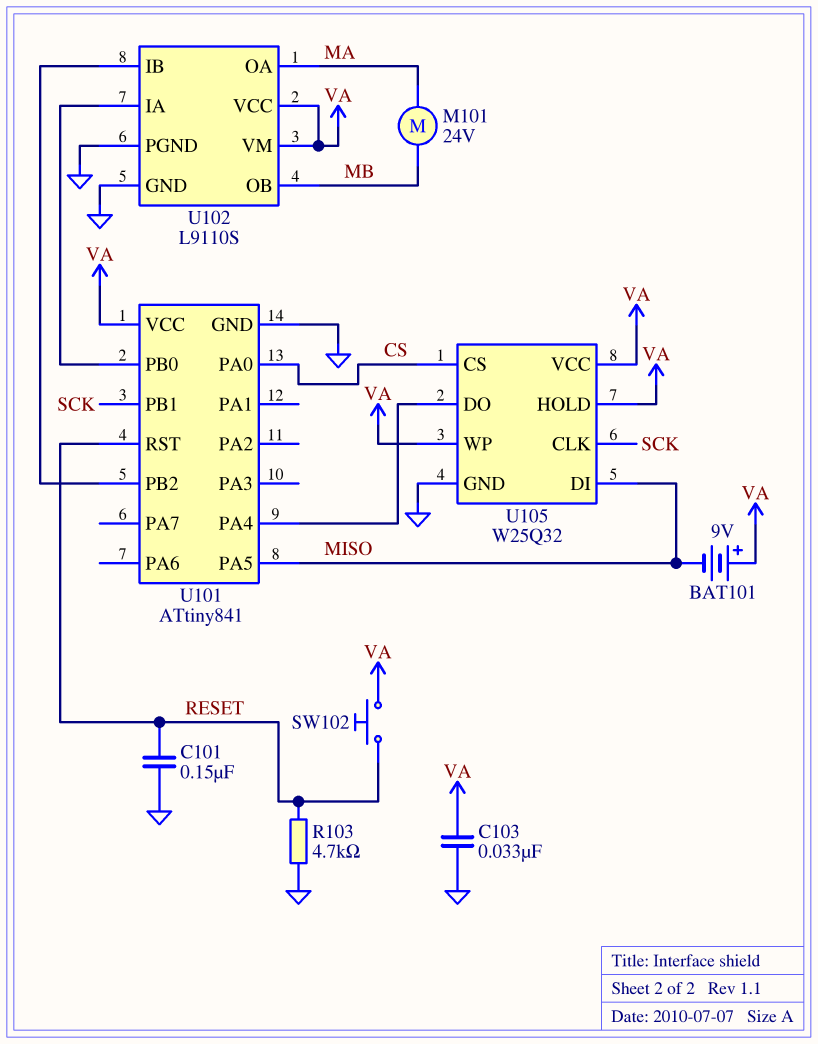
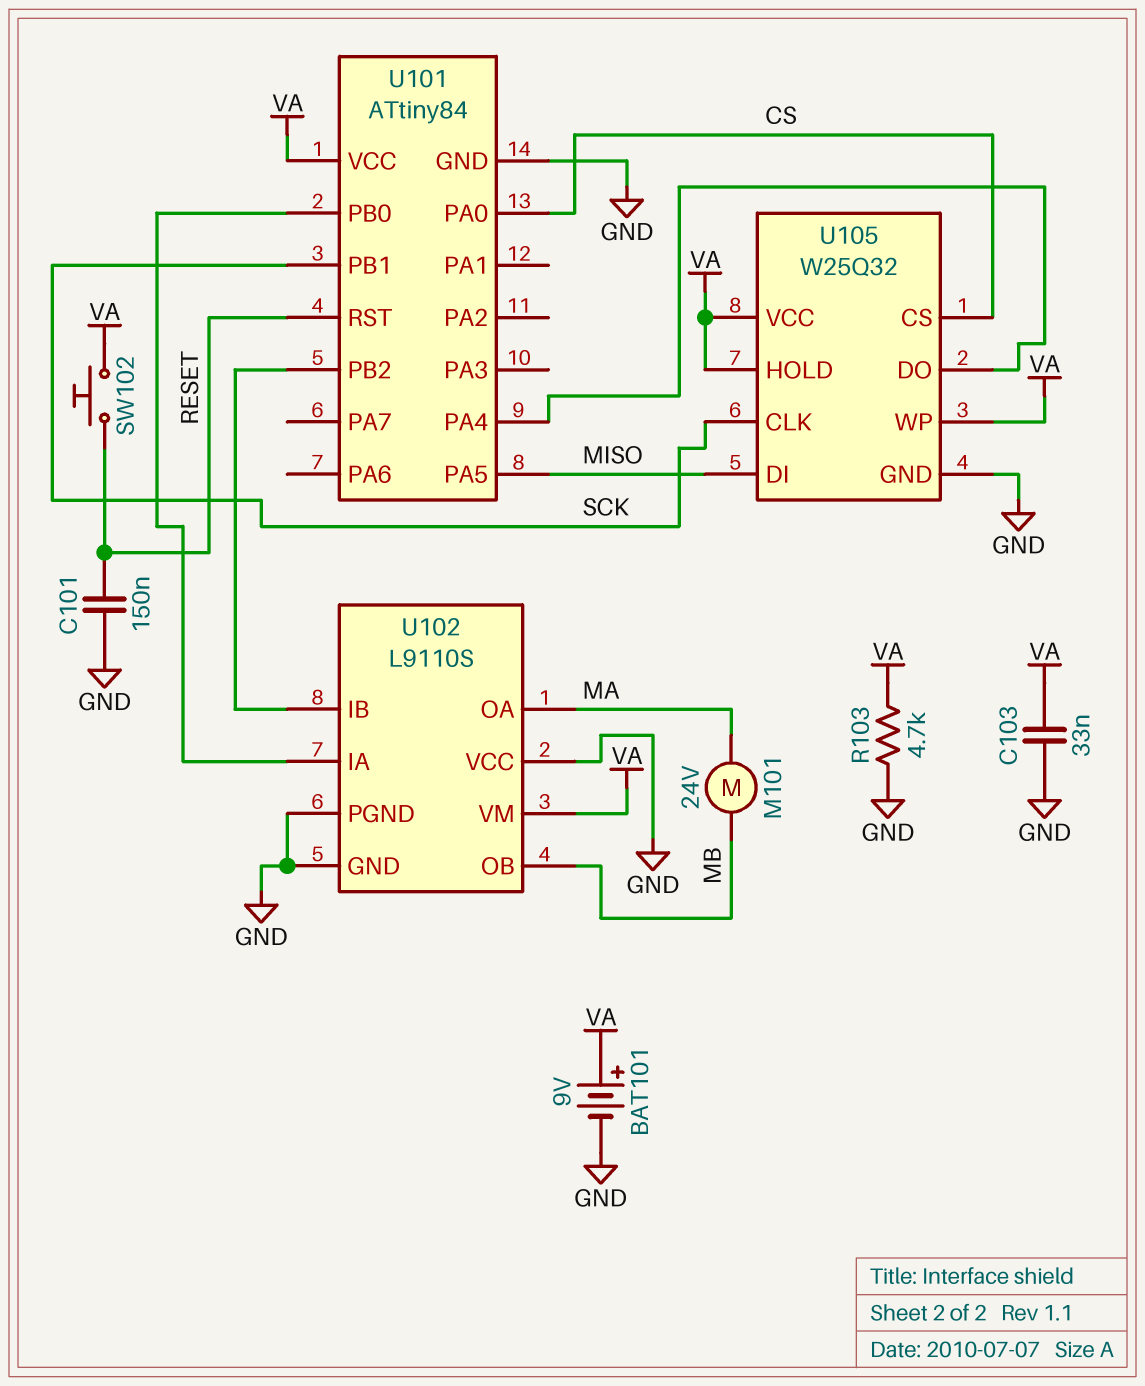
BAT101: 9V (plus VA, minus MISO) -> 9V (plus VA, minus GND)
R103: 4.7k (GND, RESET) -> 4.7k (GND, VA)
U101: ATtiny841 -> ATtiny84
U102 pin VCC: VA -> GND

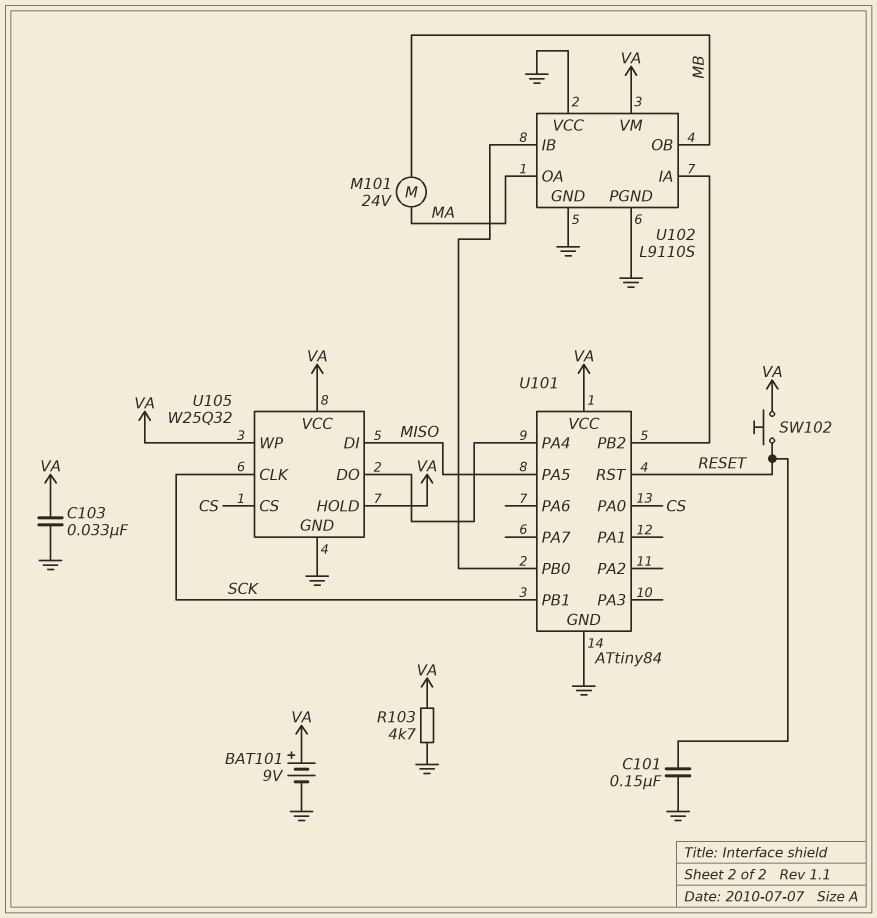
U102 pin IA: U101/PB0 -> U101/PB2
U102 pin IB: U101/PB2 -> U101/PB0

